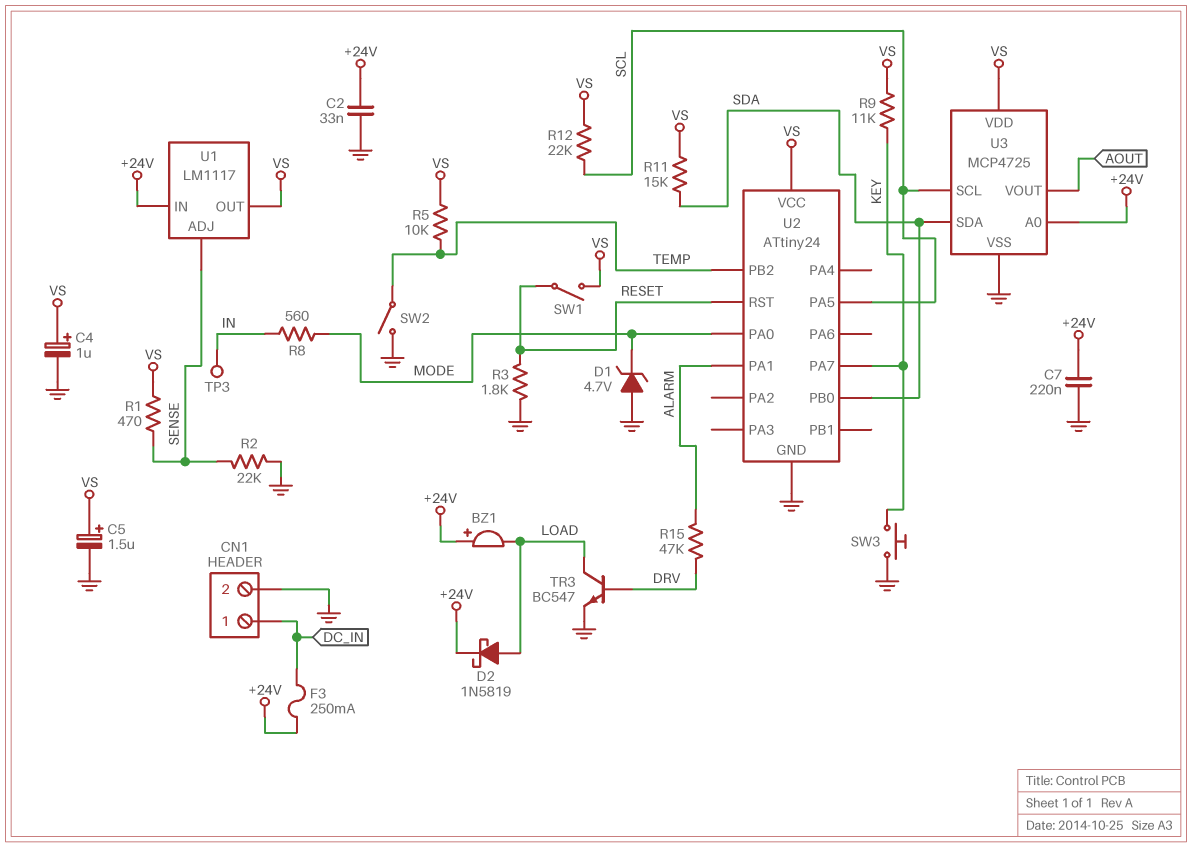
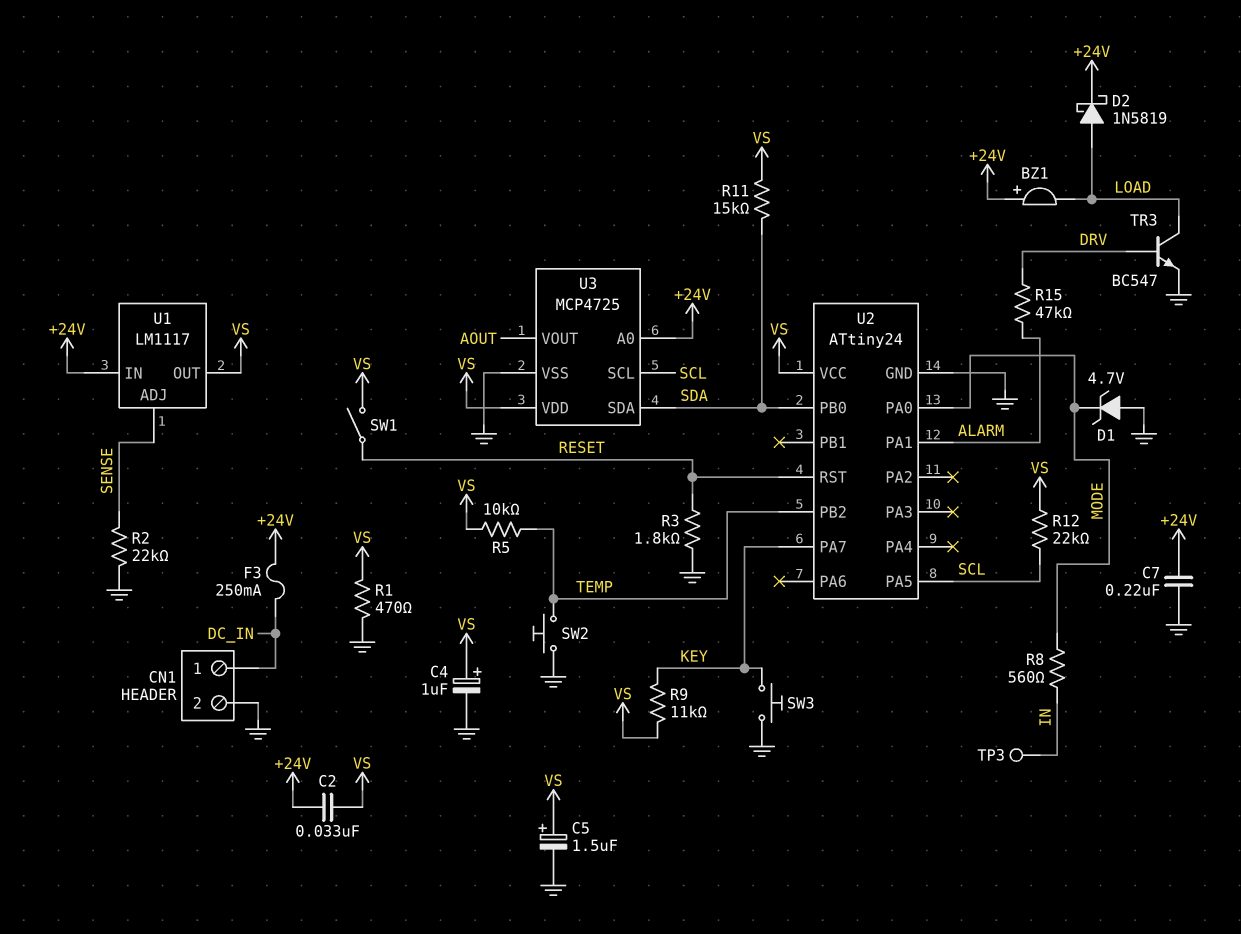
C2: 33nF (+24V, GND) -> 33nF (+24V, VS)
R1: 470 (SENSE, VS) -> 470 (GND, VS)
SW2: switch (GND, TEMP) -> button (GND, TEMP)

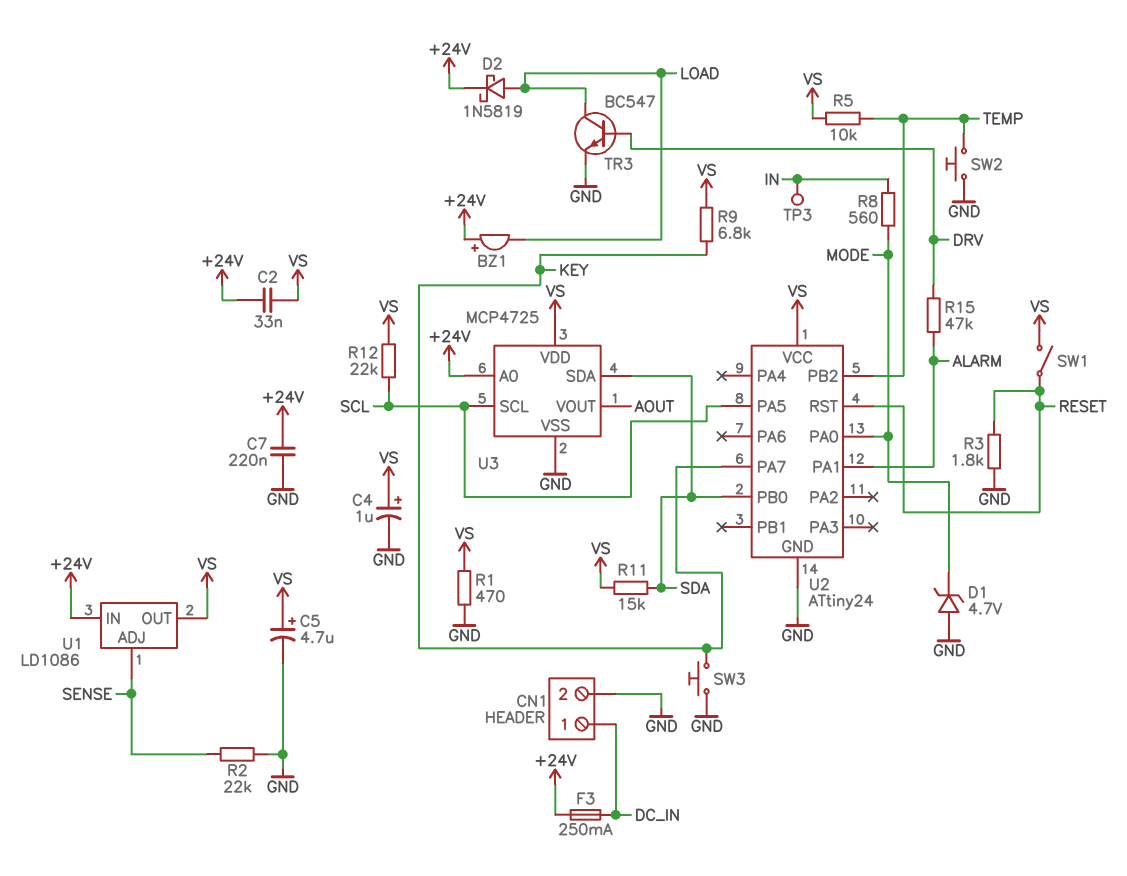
C5: 1.5uF (plus VS, minus GND) -> 4.7uF (plus VS, minus GND)
R9: 11k (KEY, VS) -> 6.8k (KEY, VS)
U1: LM1117 -> LD1086

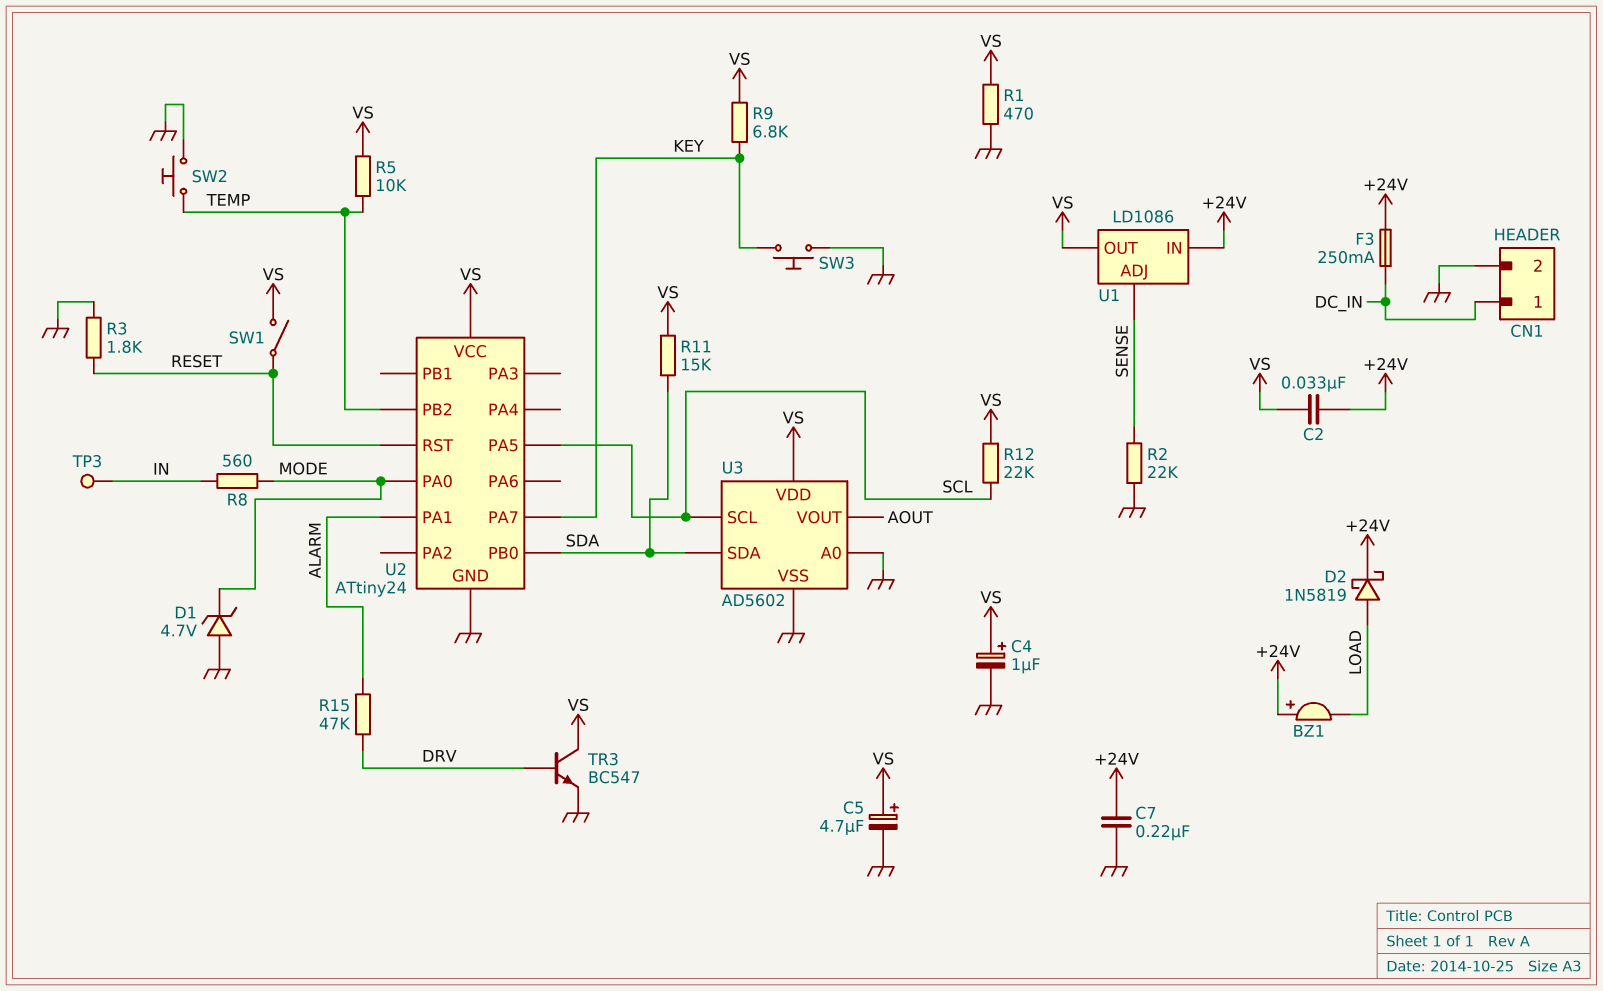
TR3: NPN BC547 (B DRV, C LOAD, E GND) -> NPN BC547 (B DRV, C VS, E GND)
U3: MCP4725 -> AD5602
U3 pin A0: +24V -> GND

